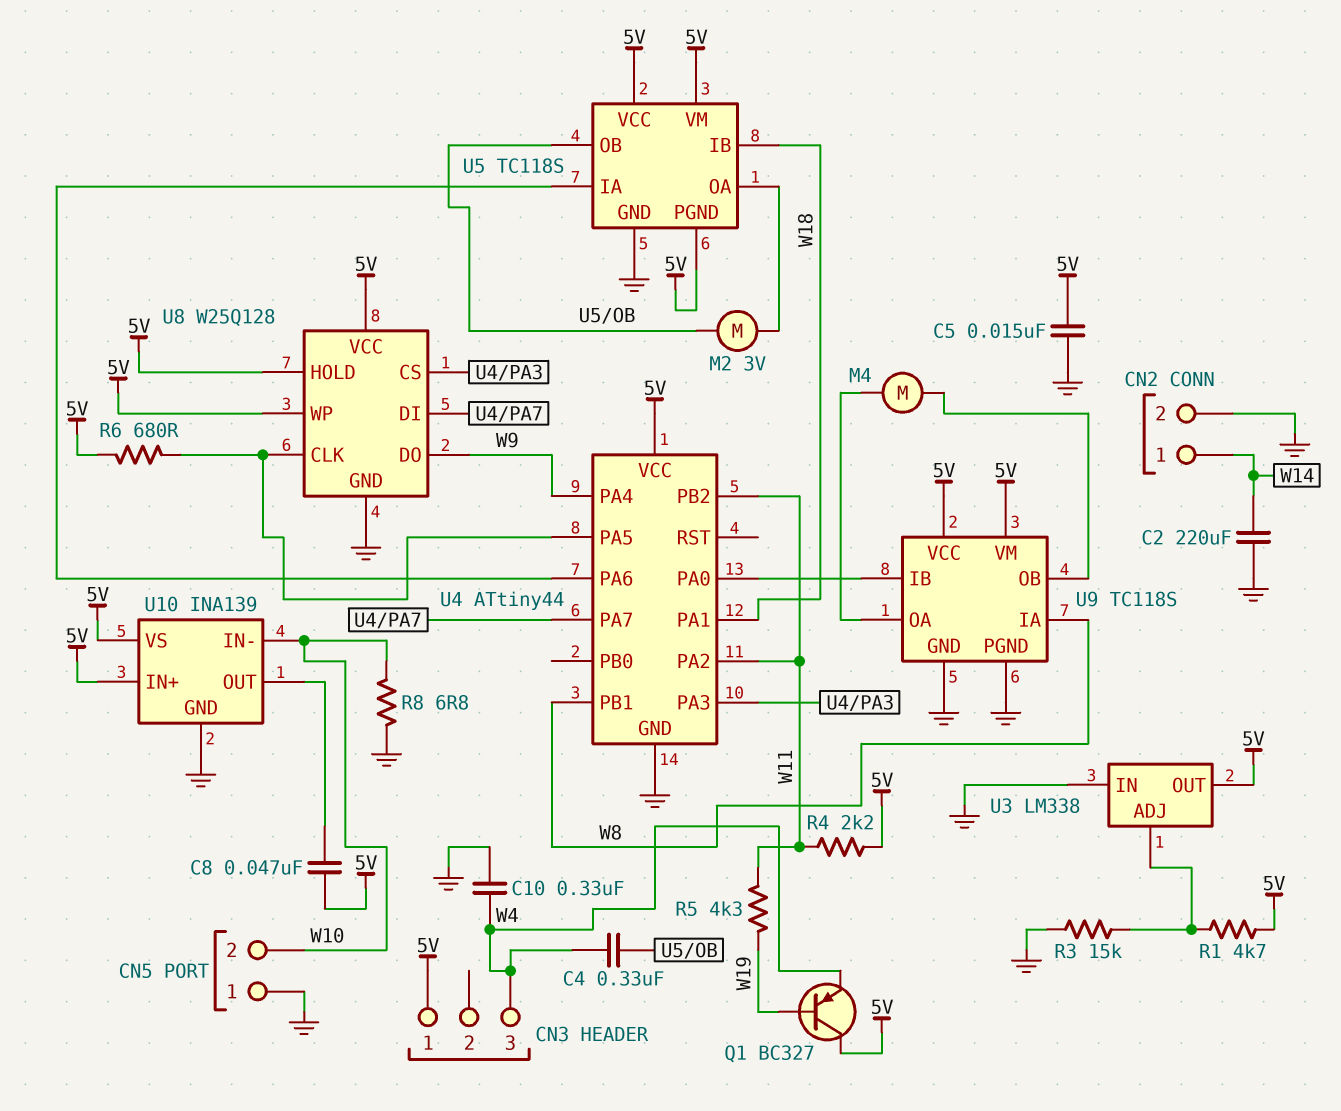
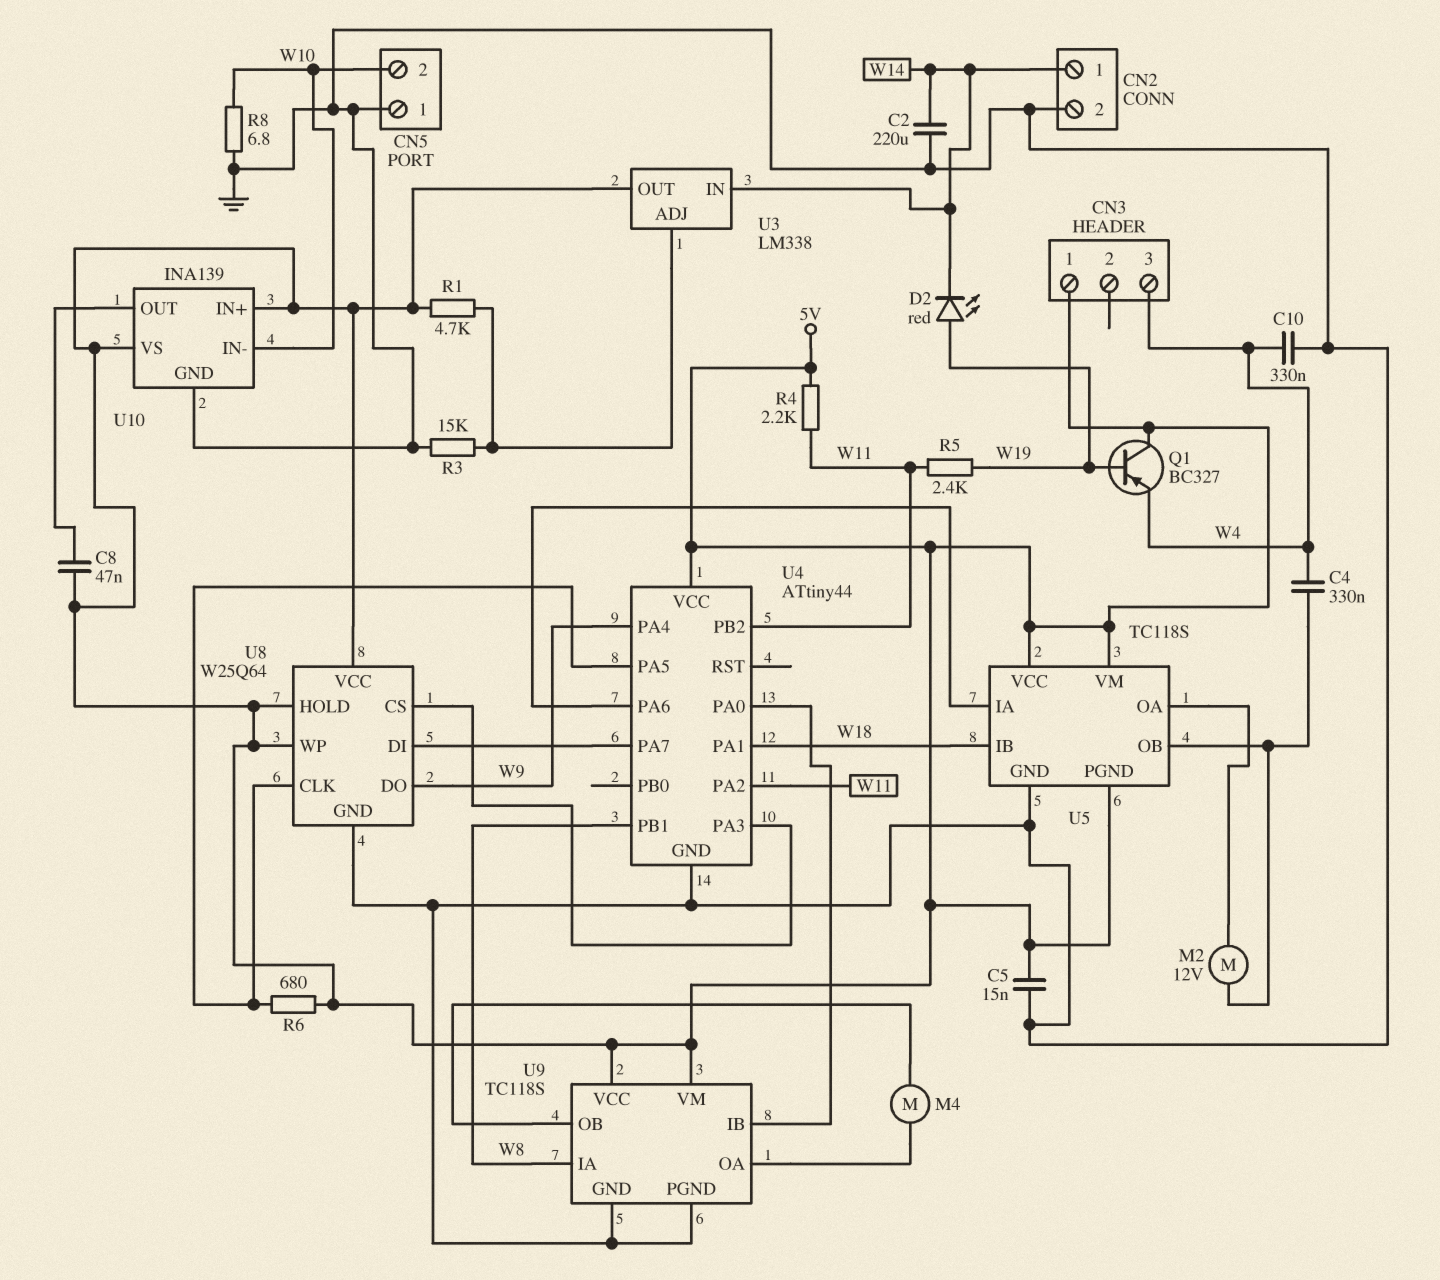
D2: none -> LED red (A W19, K W14)
M2: motor 3V (U5/OA, U5/OB) -> motor 12V (U5/OA, U5/OB)
R5: 4.3k (W11, W19) -> 2.4k (W11, W19)
U3 pin IN: GND -> W14
U8: W25Q128 -> W25Q64

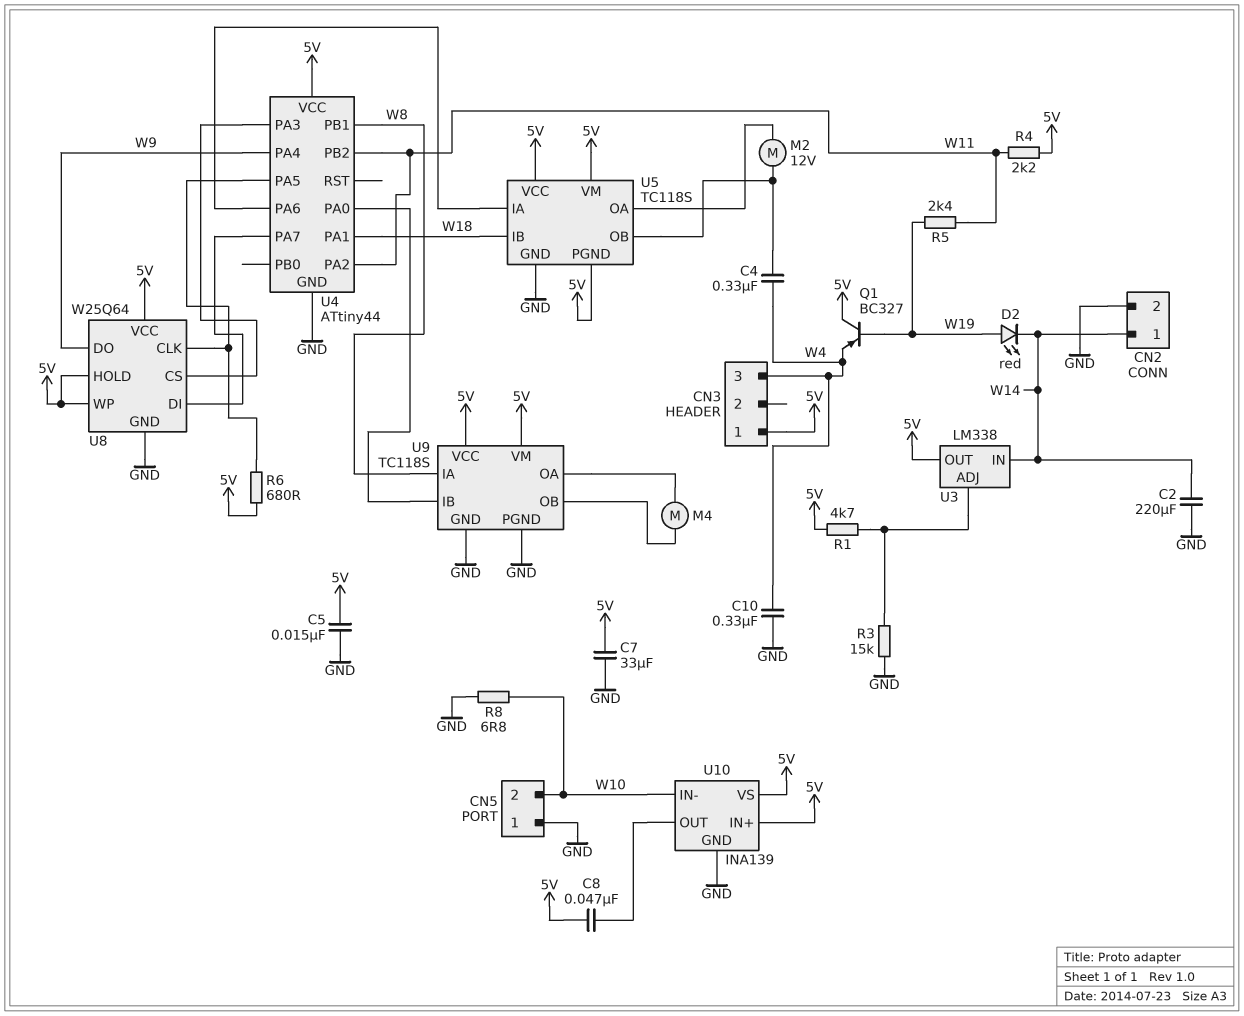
C7: none -> 33uF (5V, GND)

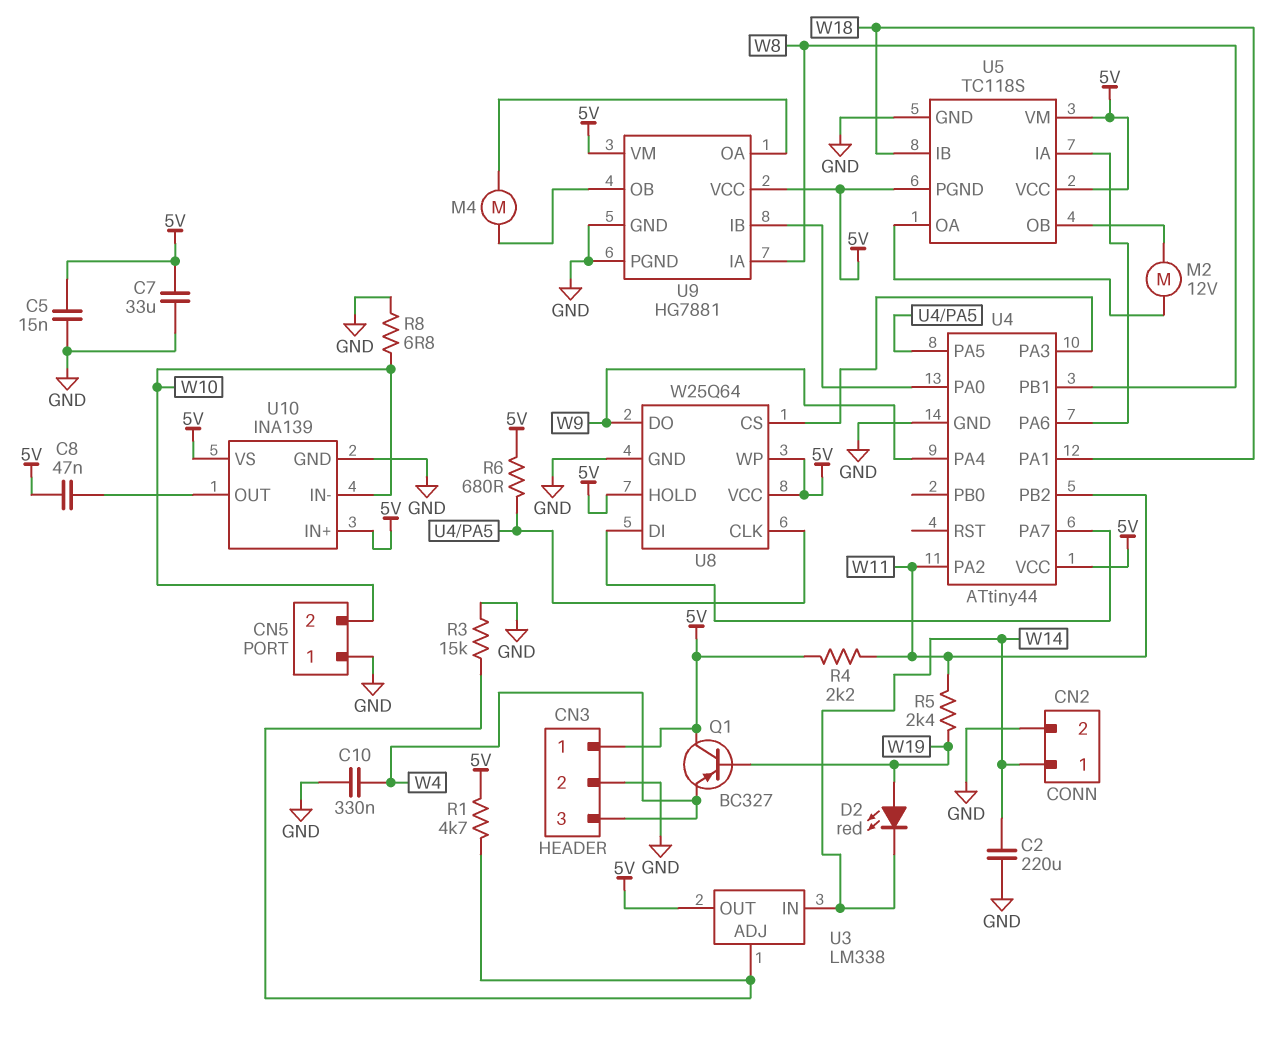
C4: 330nF (U5/OB, W4) -> none
CN3 pin 2: none -> GND
U9: TC118S -> HG7881

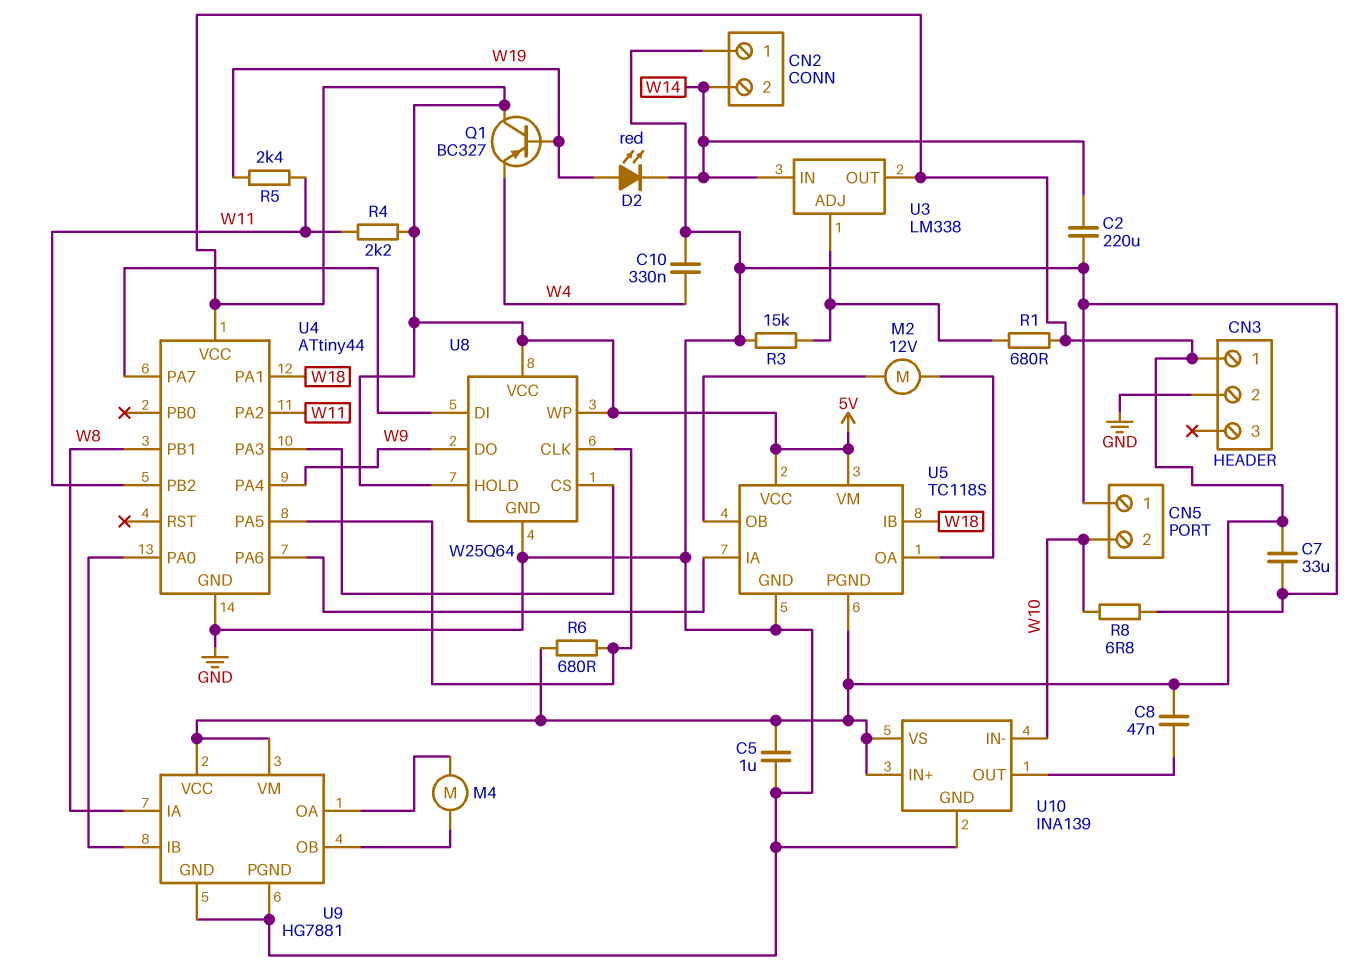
C5: 15nF (5V, GND) -> 1uF (5V, GND)
CN2 pin 1: W14 -> GND
CN2 pin 2: GND -> W14
CN3 pin 3: W4 -> none
R1: 4.7k (5V, U3/ADJ) -> 680 (5V, U3/ADJ)

